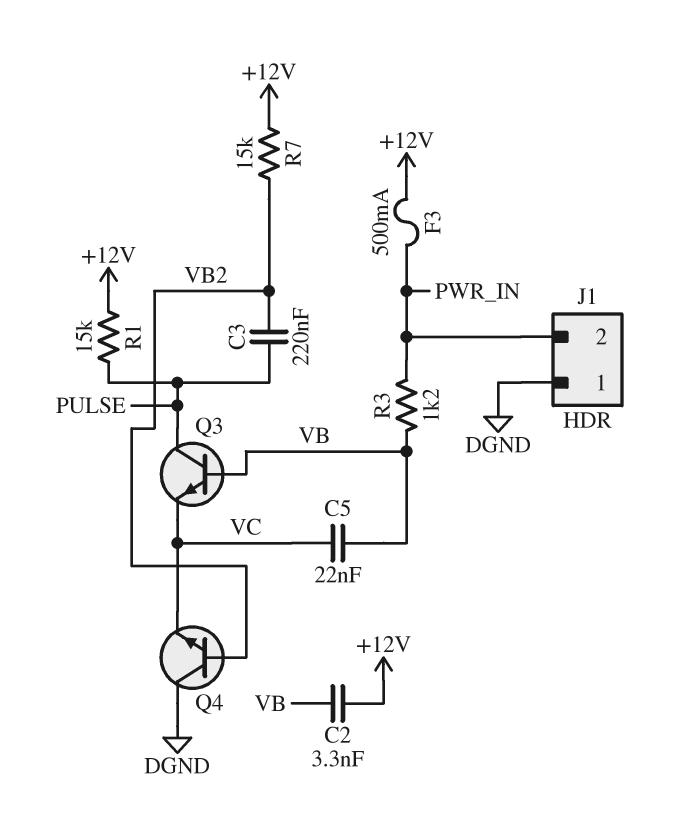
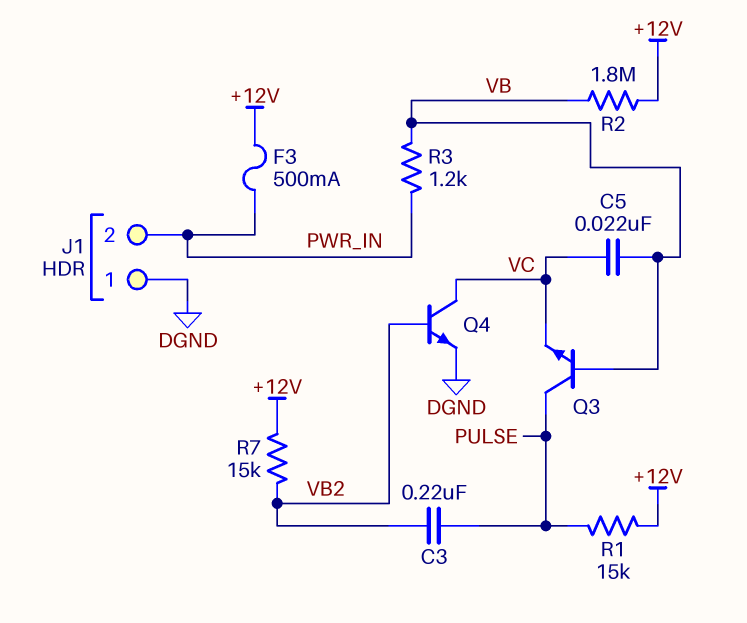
C2: 3.3nF (+12V, VB) -> none
Q4: NPN (B VB2, C DGND, E VC) -> NPN (B VB2, C VC, E DGND)
R2: none -> 1.8M (+12V, VB)

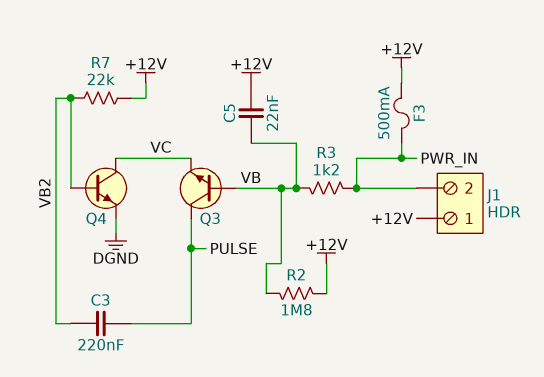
C5: 22nF (VB, VC) -> 22nF (+12V, VB)
J1 pin 1: DGND -> +12V
R1: 15k (+12V, PULSE) -> none
R7: 15k (+12V, VB2) -> 22k (+12V, VB2)

